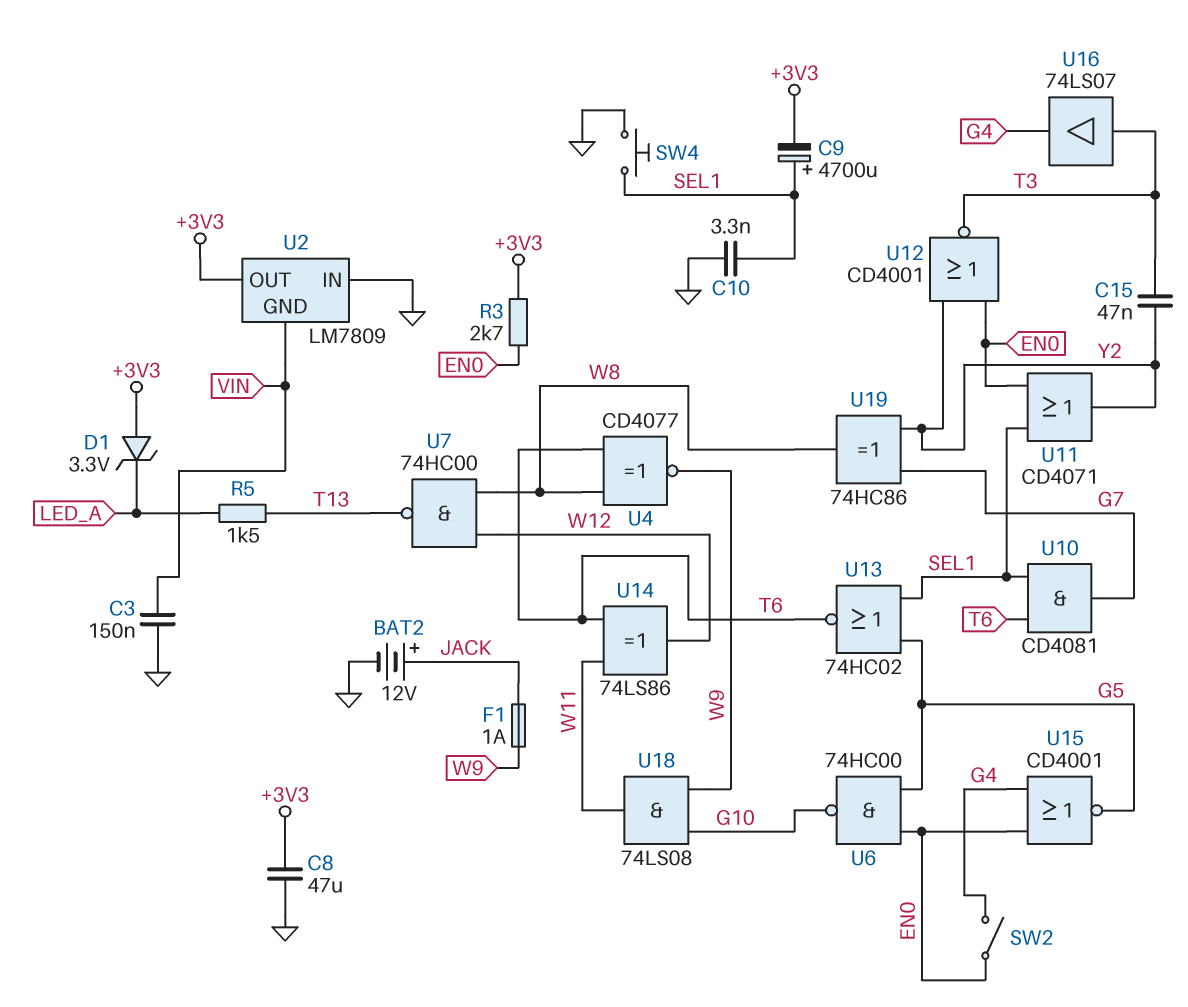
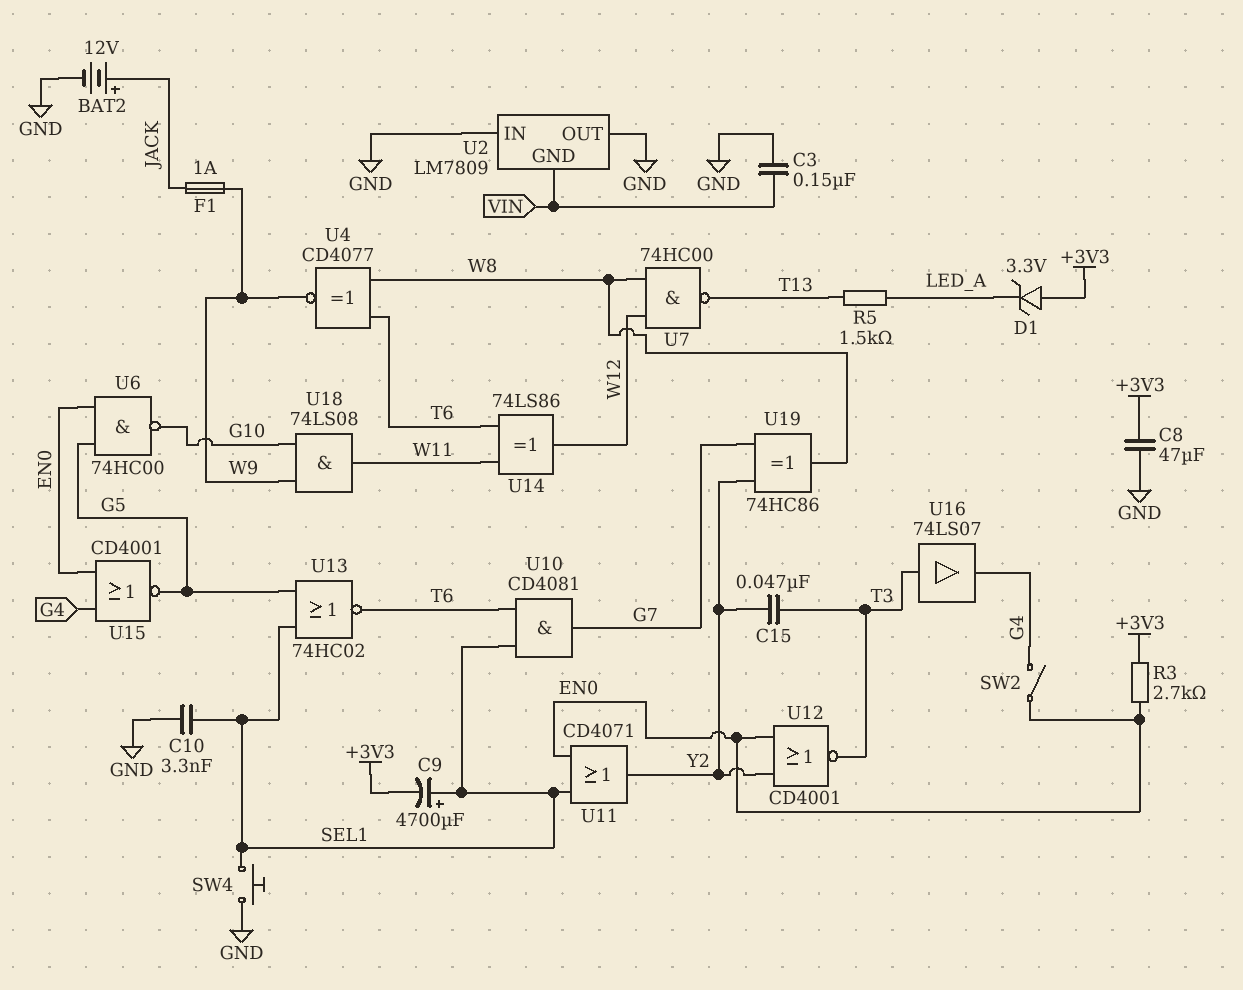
U2 pin OUT: +3V3 -> GND

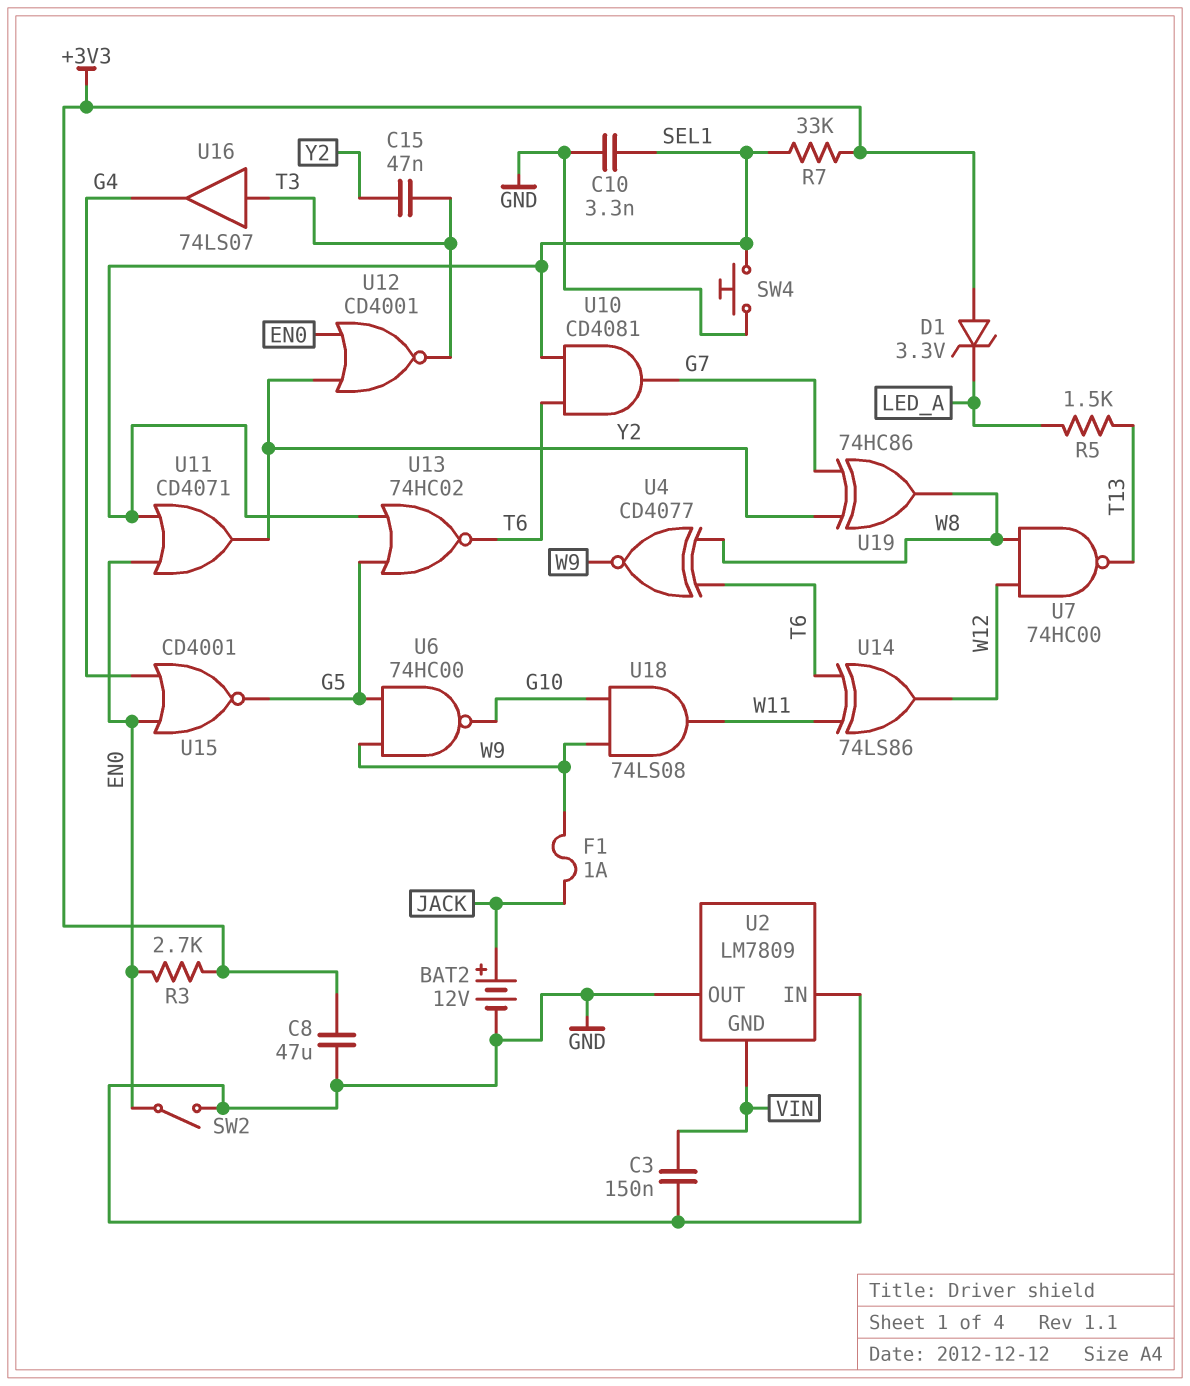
C9: 4700uF (plus SEL1, minus +3V3) -> none
R7: none -> 33k (+3V3, SEL1)
SW2: switch (EN0, G4) -> switch (EN0, GND)
U6: NAND 74HC00 (in EN0, in G5, out G10) -> NAND 74HC00 (in G5, in W9, out G10)

